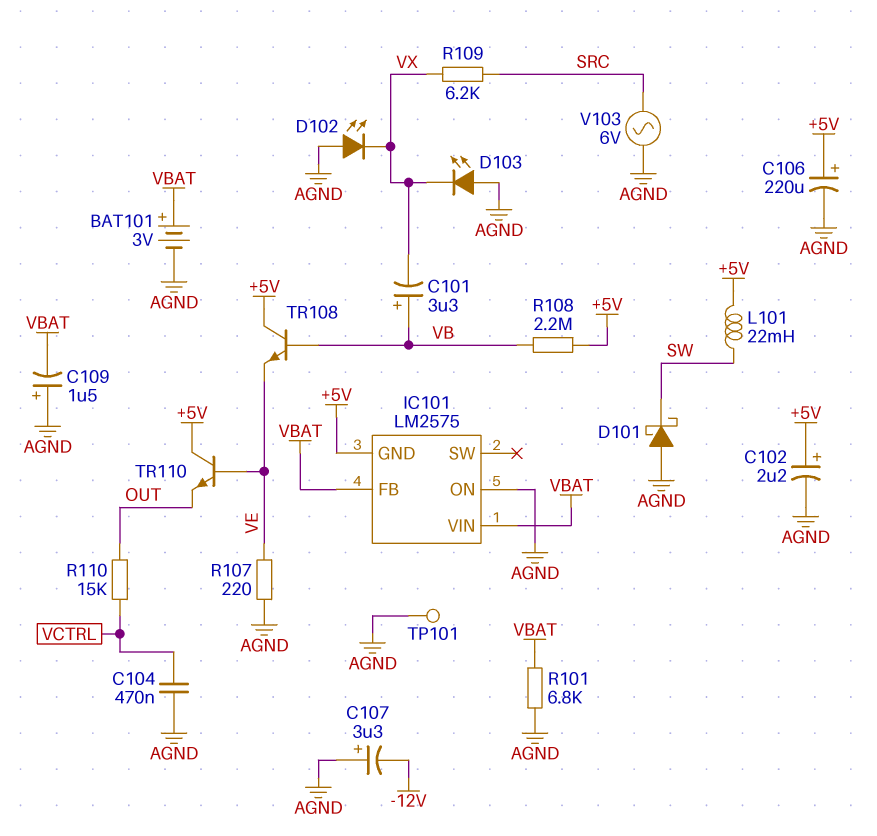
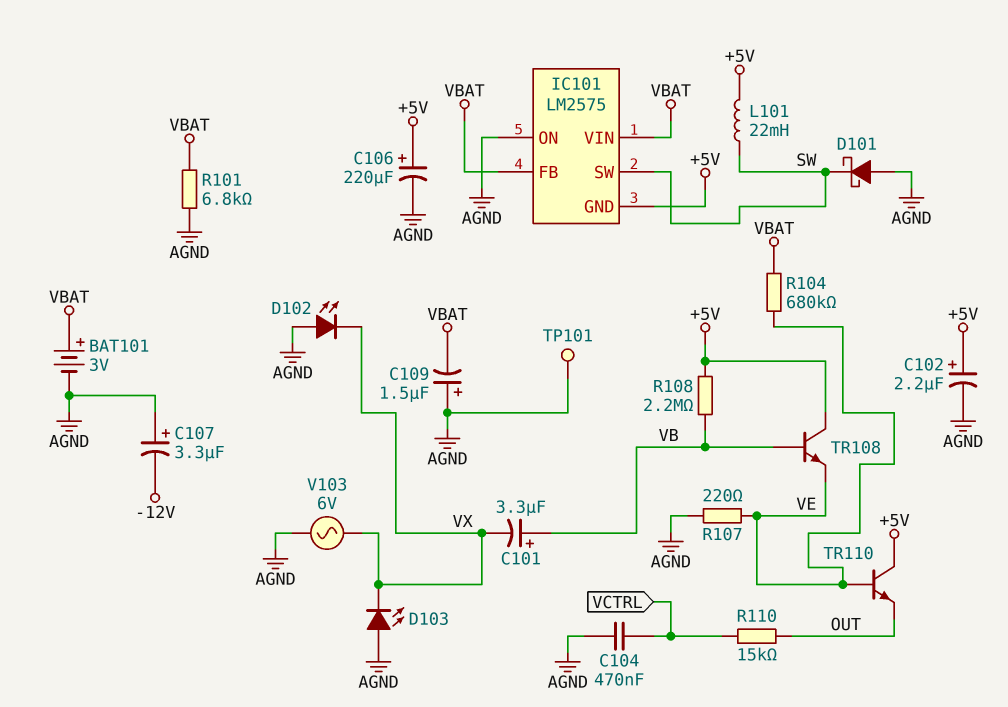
IC101 pin SW: none -> SW
R104: none -> 680k (VBAT, VE)
R109: 6.2k (SRC, VX) -> none
V103: AC 6V (AGND, SRC) -> AC 6V (AGND, VX)

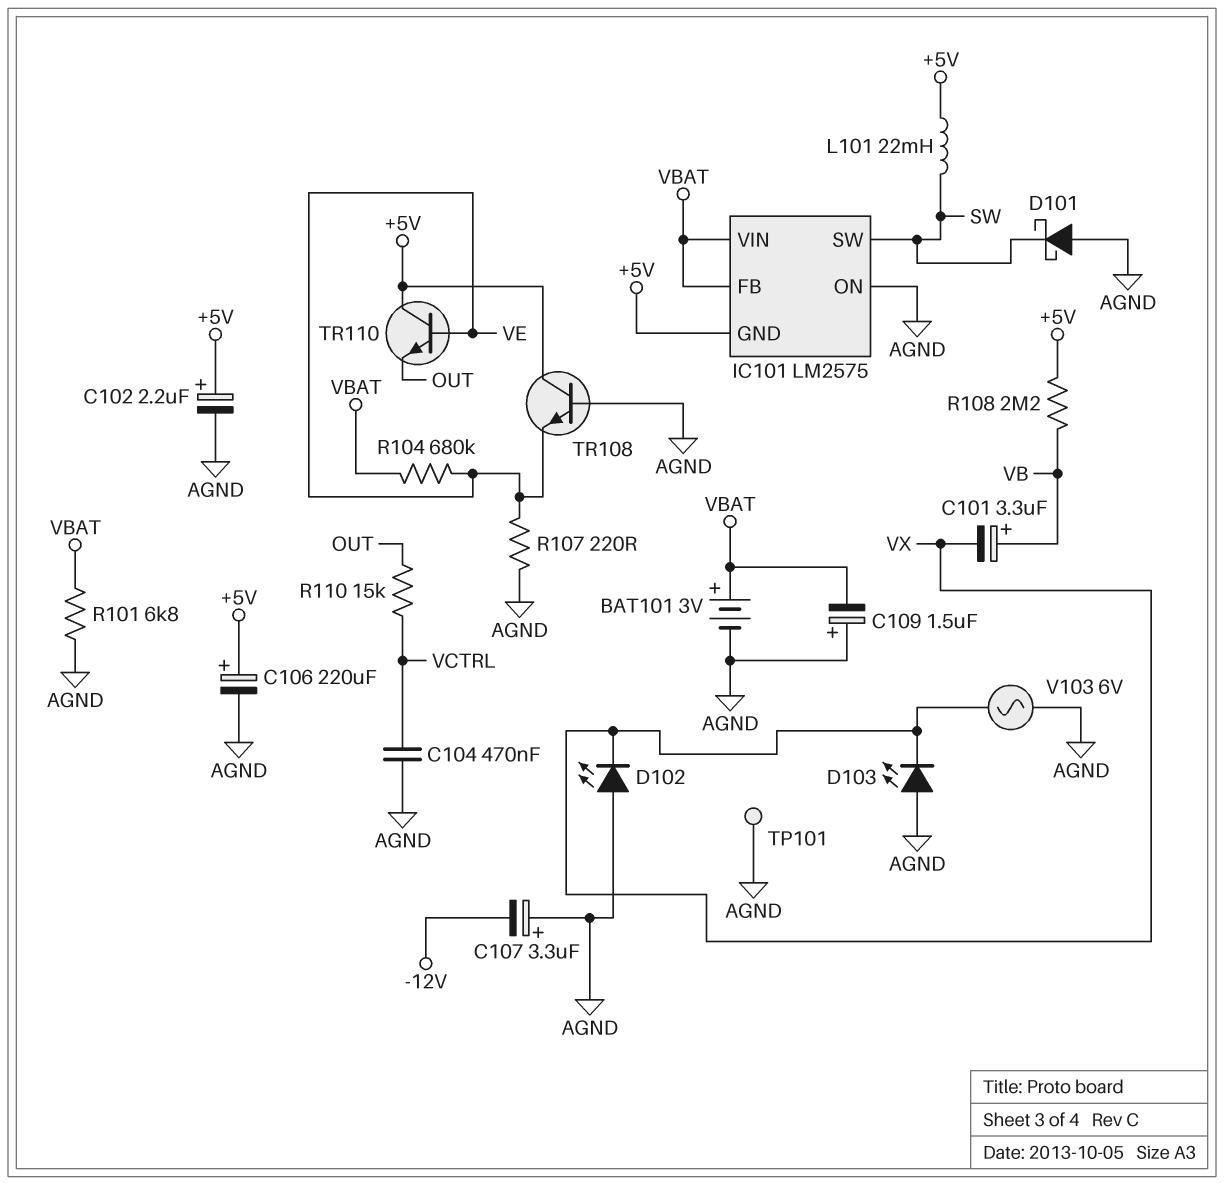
TR108: NPN (B VB, C +5V, E VE) -> NPN (B AGND, C +5V, E VE)

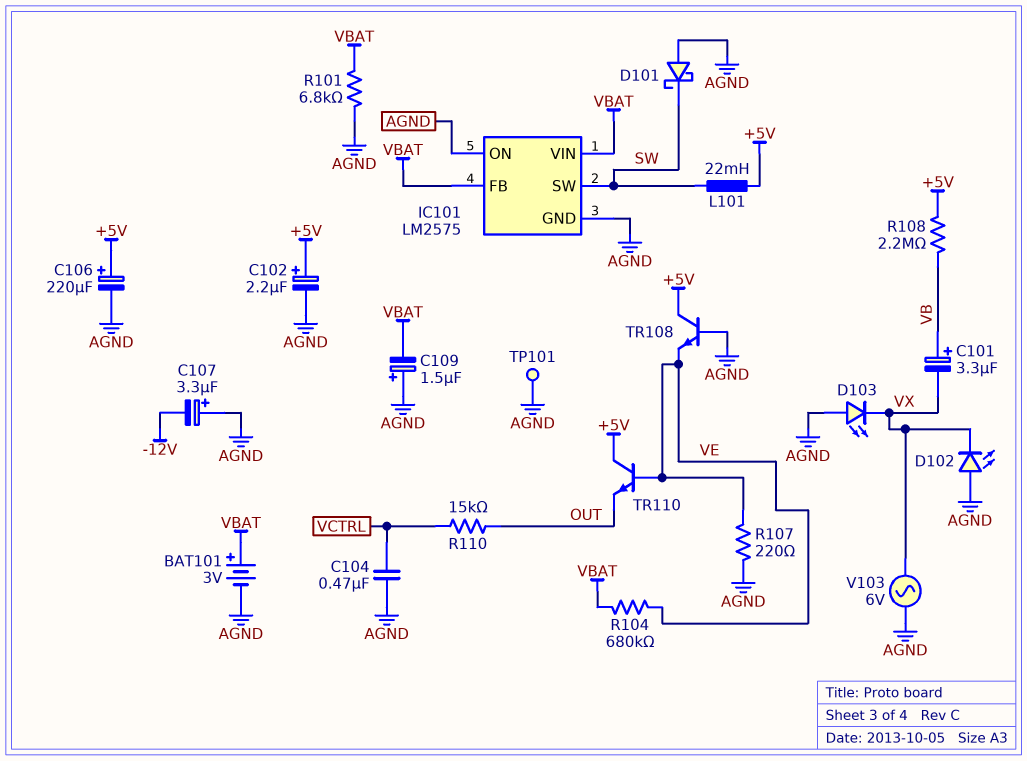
IC101 pin GND: +5V -> AGND

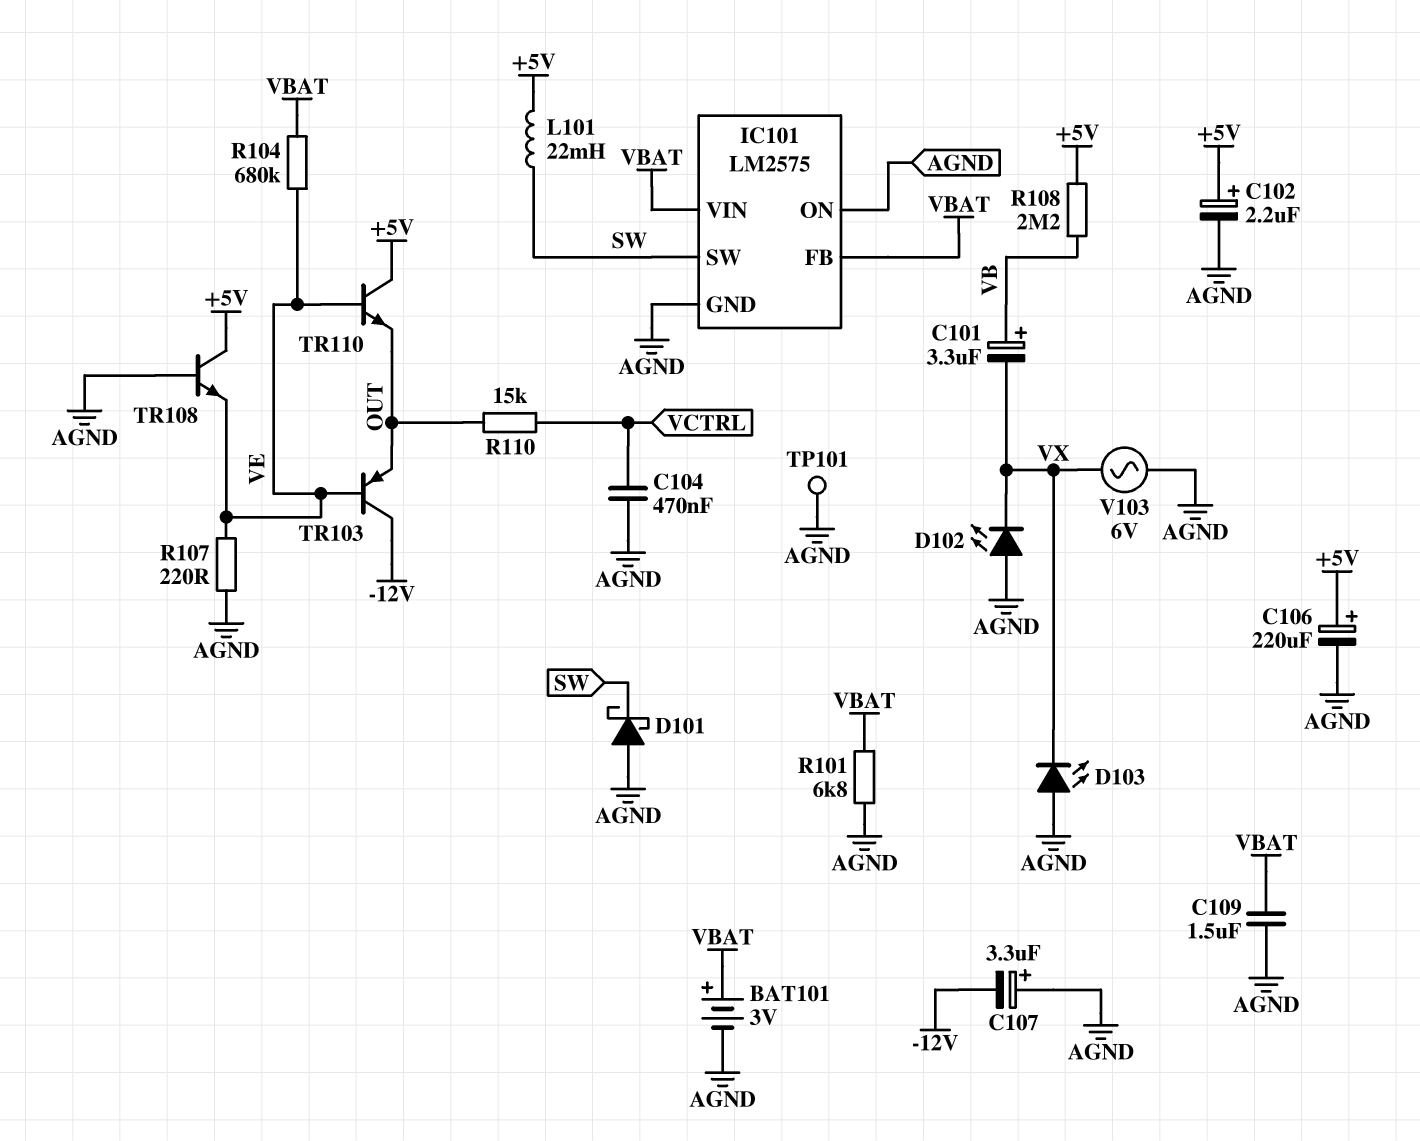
C109: 1.5uF (plus AGND, minus VBAT) -> 1.5uF (AGND, VBAT)
TR103: none -> PNP (B VE, C -12V, E OUT)

